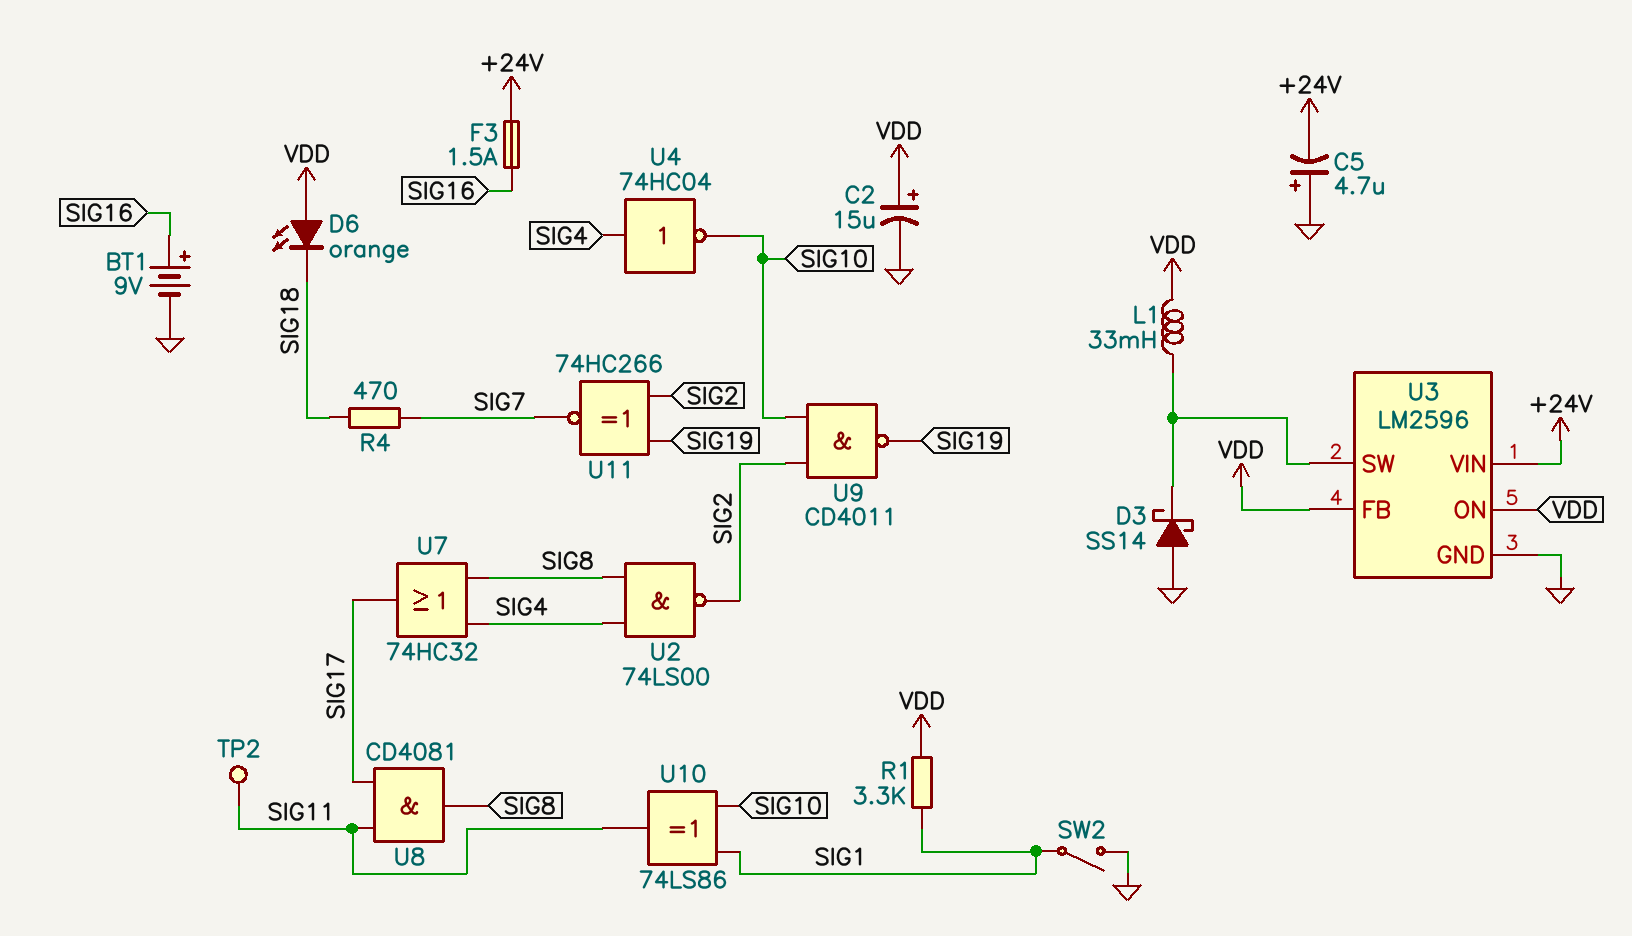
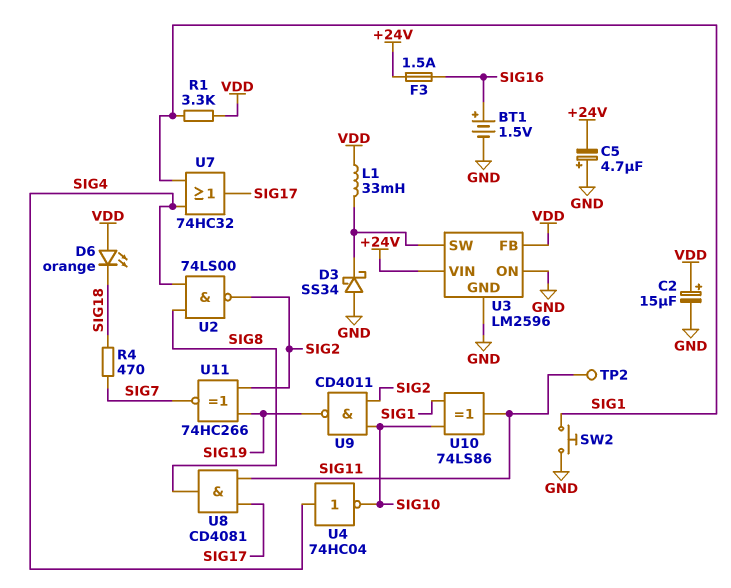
BT1: 9V (plus SIG16, minus GND) -> 1.5V (plus SIG16, minus GND)
D3: schottky SS14 (A GND, K U3/SW) -> schottky SS34 (A GND, K U3/SW)
SW2: switch (GND, SIG1) -> button (GND, SIG1)
U3 pin ON: VDD -> GND
U7: OR 74HC32 (in SIG4, in SIG8, out SIG17) -> OR 74HC32 (in SIG1, in SIG4, out SIG17)

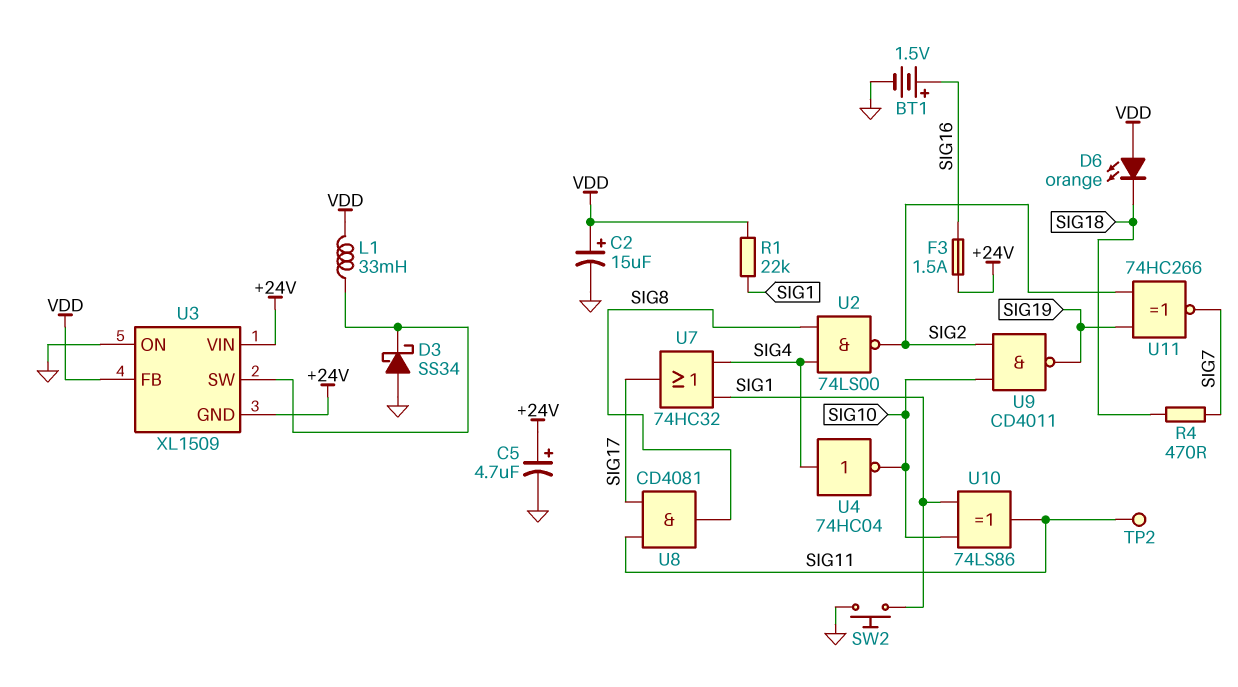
C5: 4.7uF (plus GND, minus +24V) -> 4.7uF (plus +24V, minus GND)
R1: 3.3k (SIG1, VDD) -> 22k (SIG1, VDD)
U3: LM2596 -> XL1509
U3 pin GND: GND -> +24V

